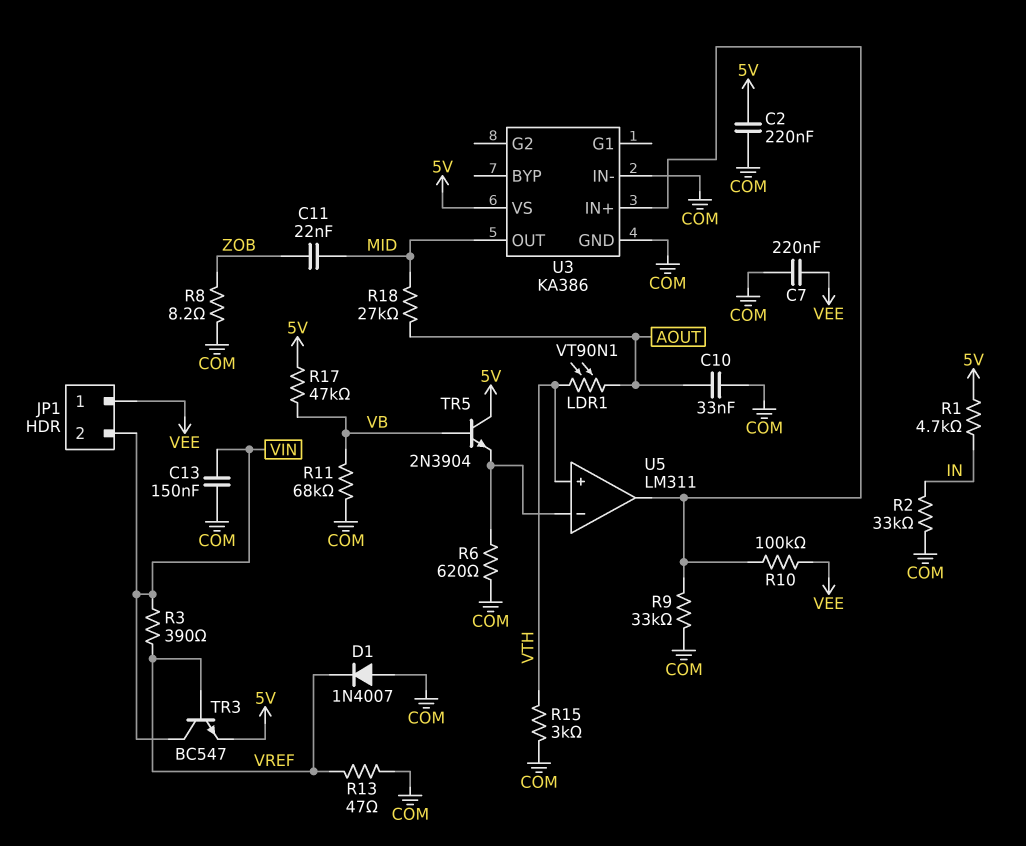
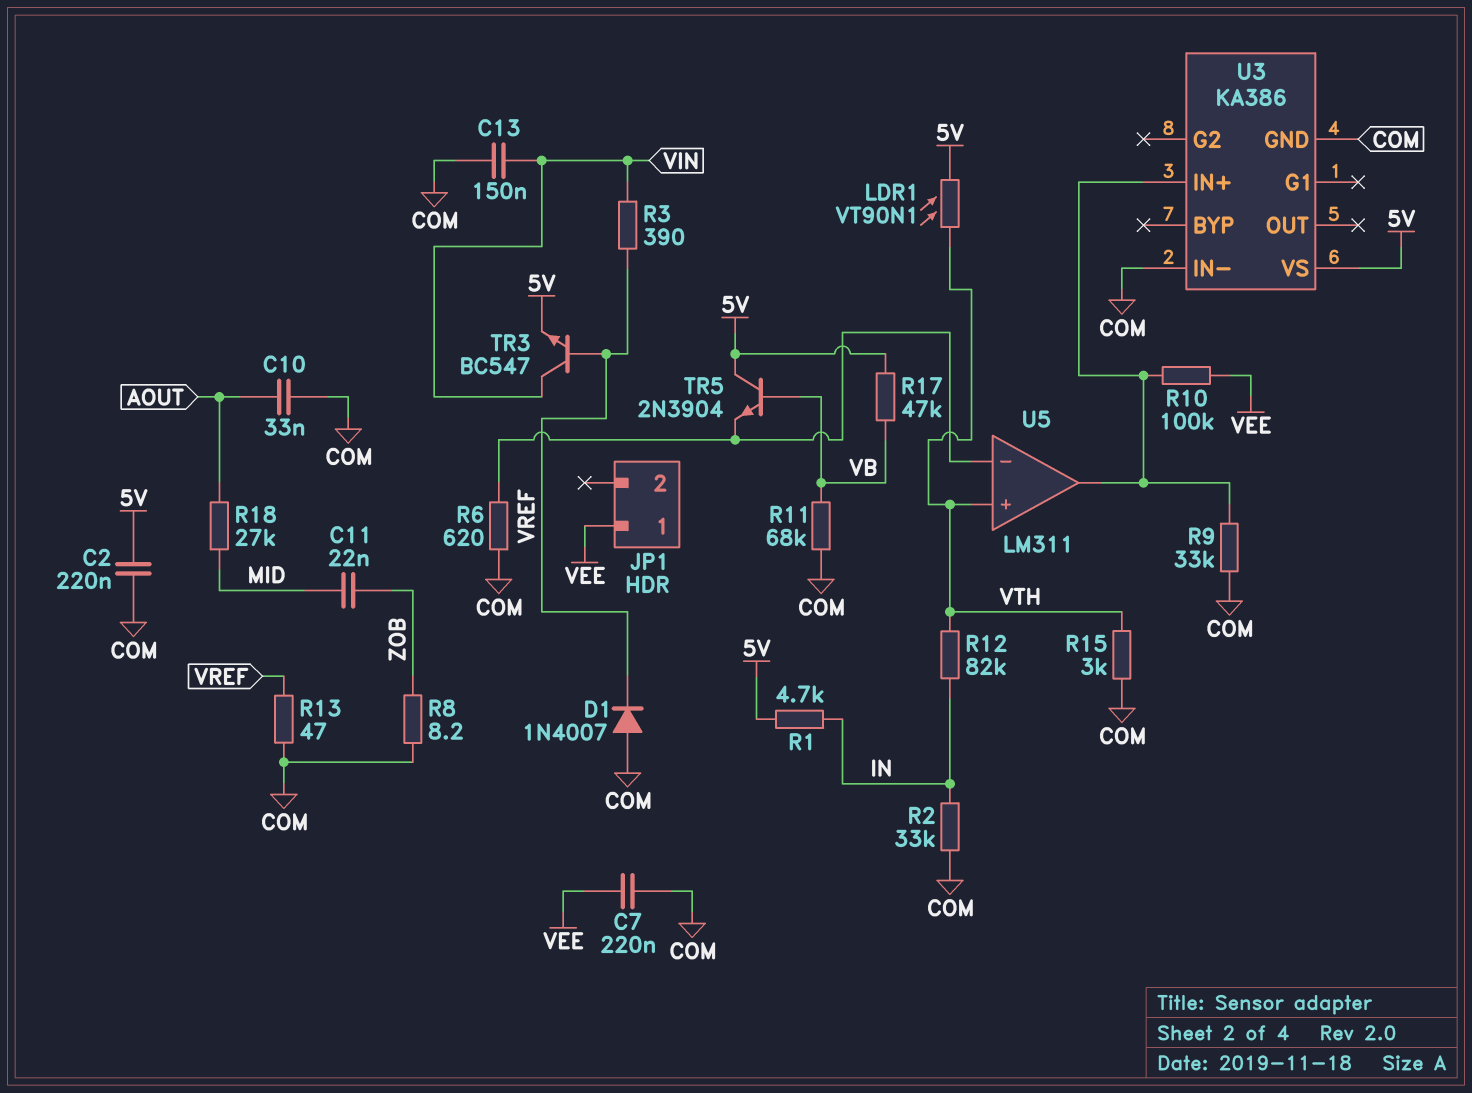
JP1 pin 2: VIN -> none
LDR1: VT90N1 (AOUT, VTH) -> VT90N1 (5V, VTH)
R12: none -> 82k (IN, VTH)
U3 pin OUT: MID -> none

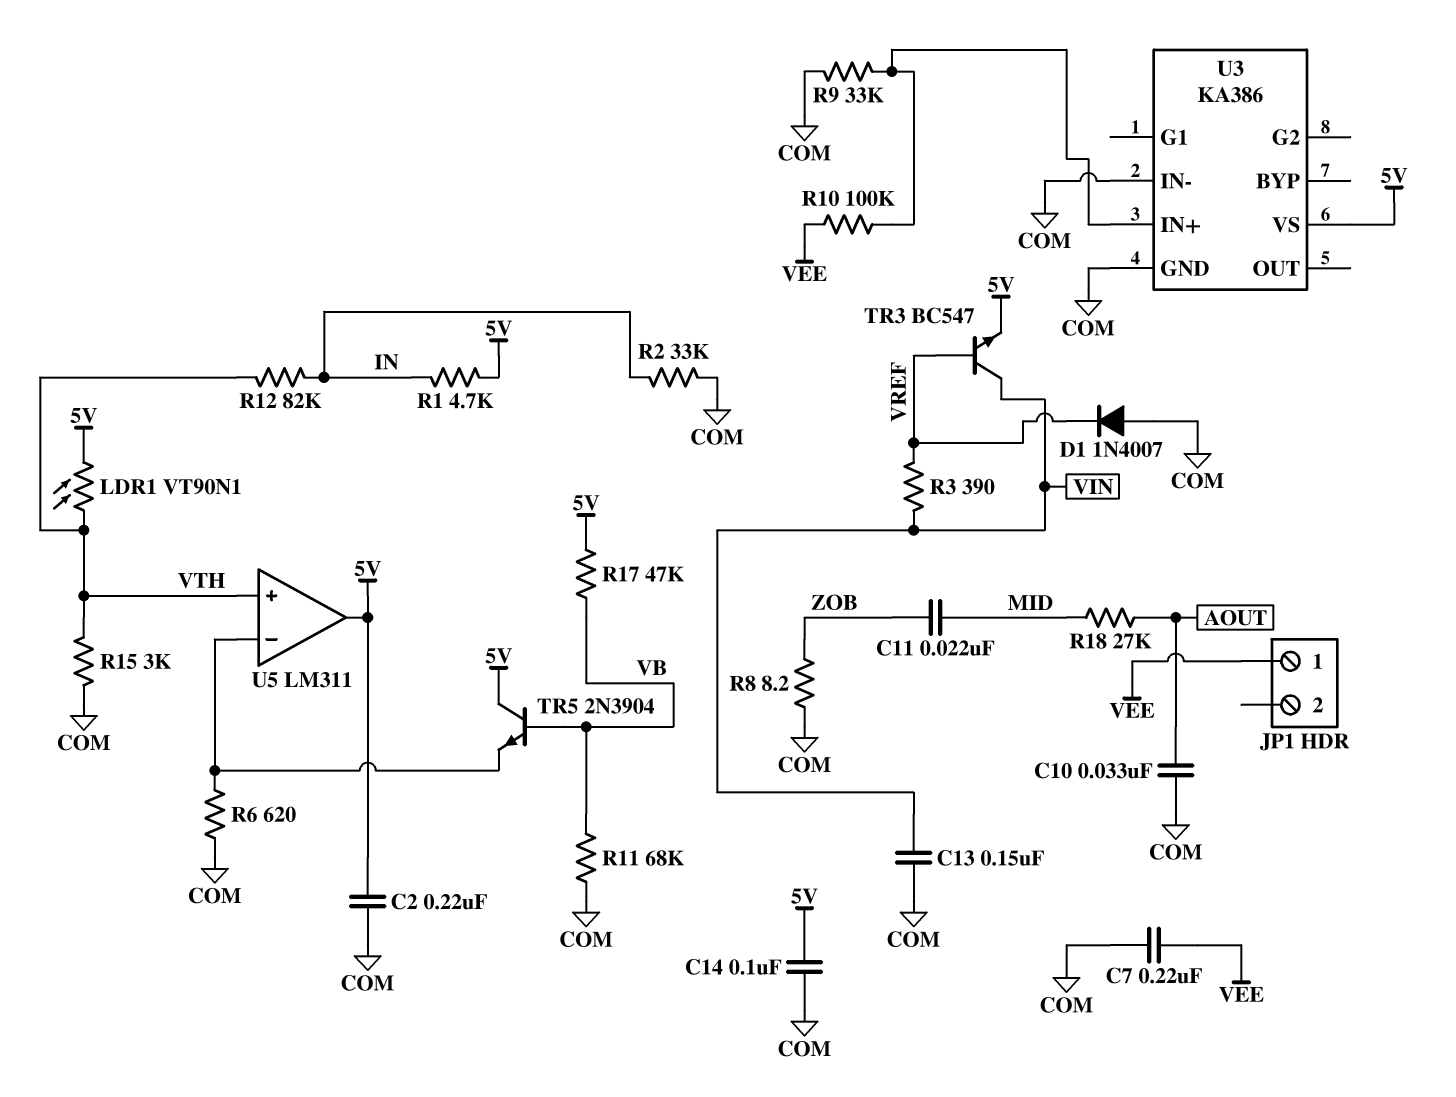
C14: none -> 100nF (5V, COM)
R13: 47 (COM, VREF) -> none
U5 pin out: U3/IN+ -> 5V

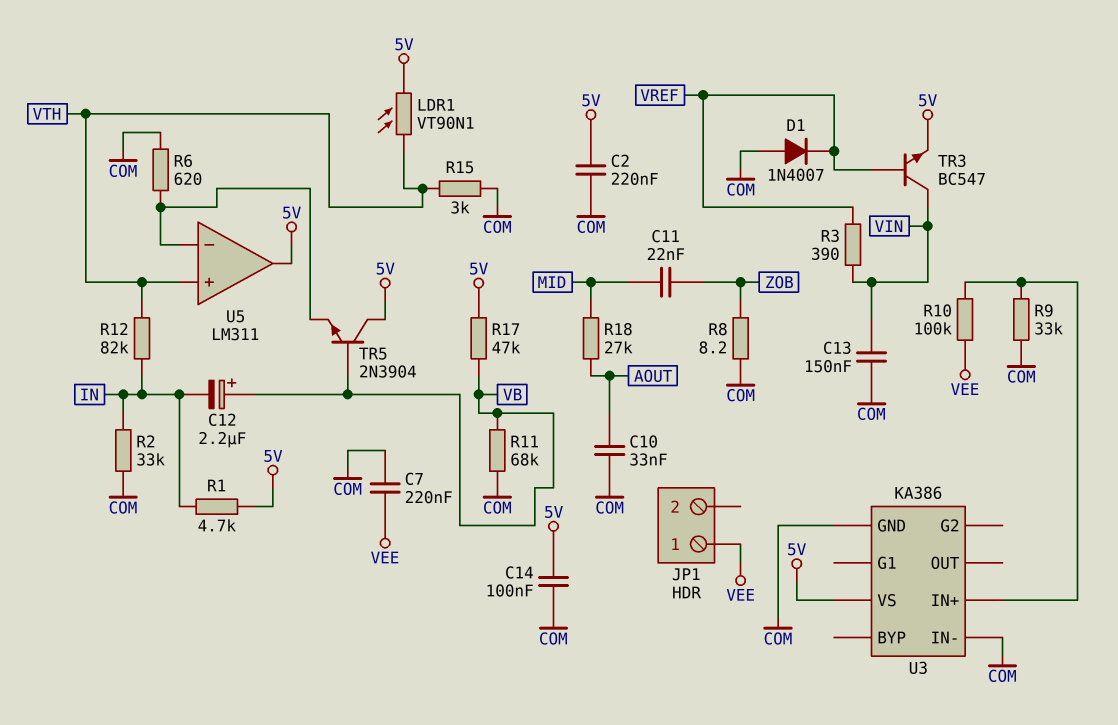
C12: none -> 2.2uF (plus VB, minus IN)

